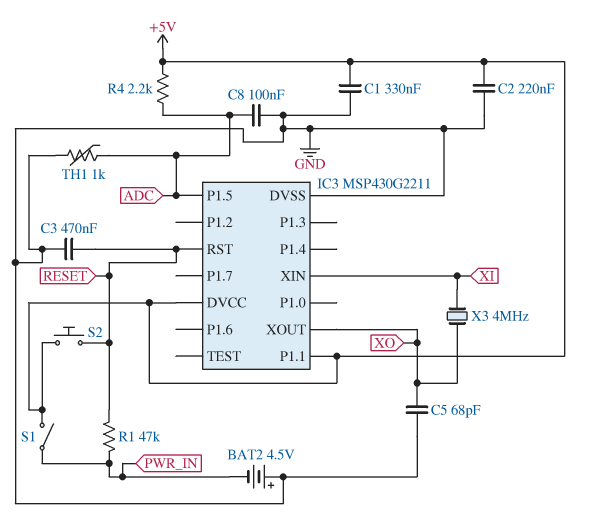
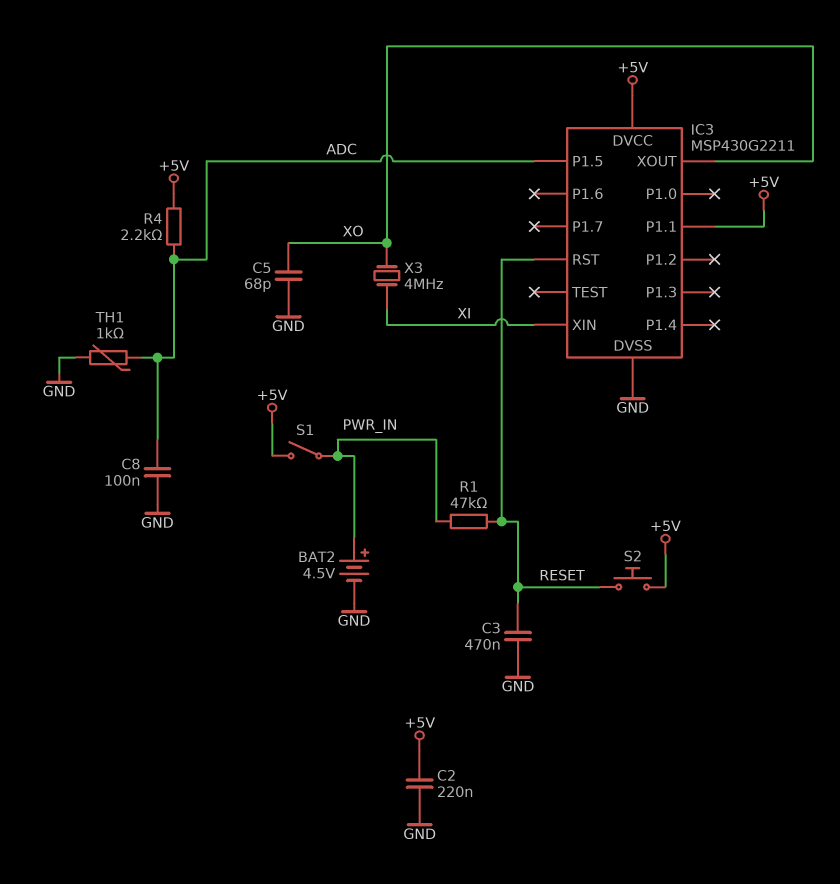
BAT2: 4.5V (plus GND, minus PWR_IN) -> 4.5V (plus PWR_IN, minus GND)
C1: 330nF (+5V, GND) -> none

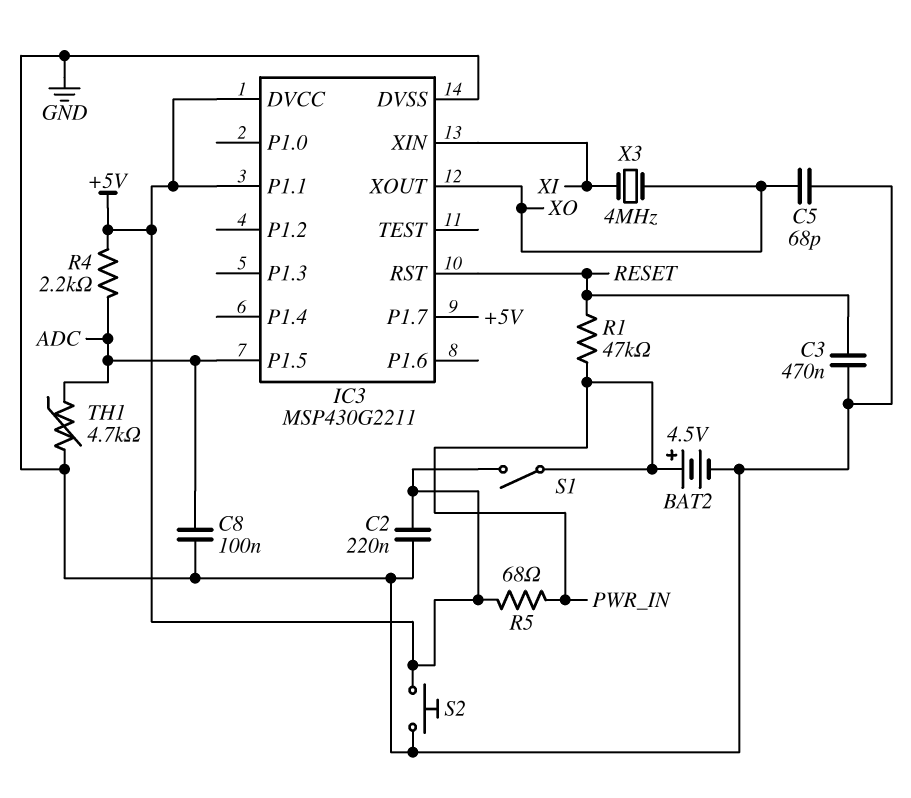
IC3 pin P1.7: none -> +5V
R5: none -> 68 (+5V, PWR_IN)
S2: button (+5V, RESET) -> button (+5V, GND)
TH1: 1k (ADC, GND) -> 4.7k (ADC, GND)

